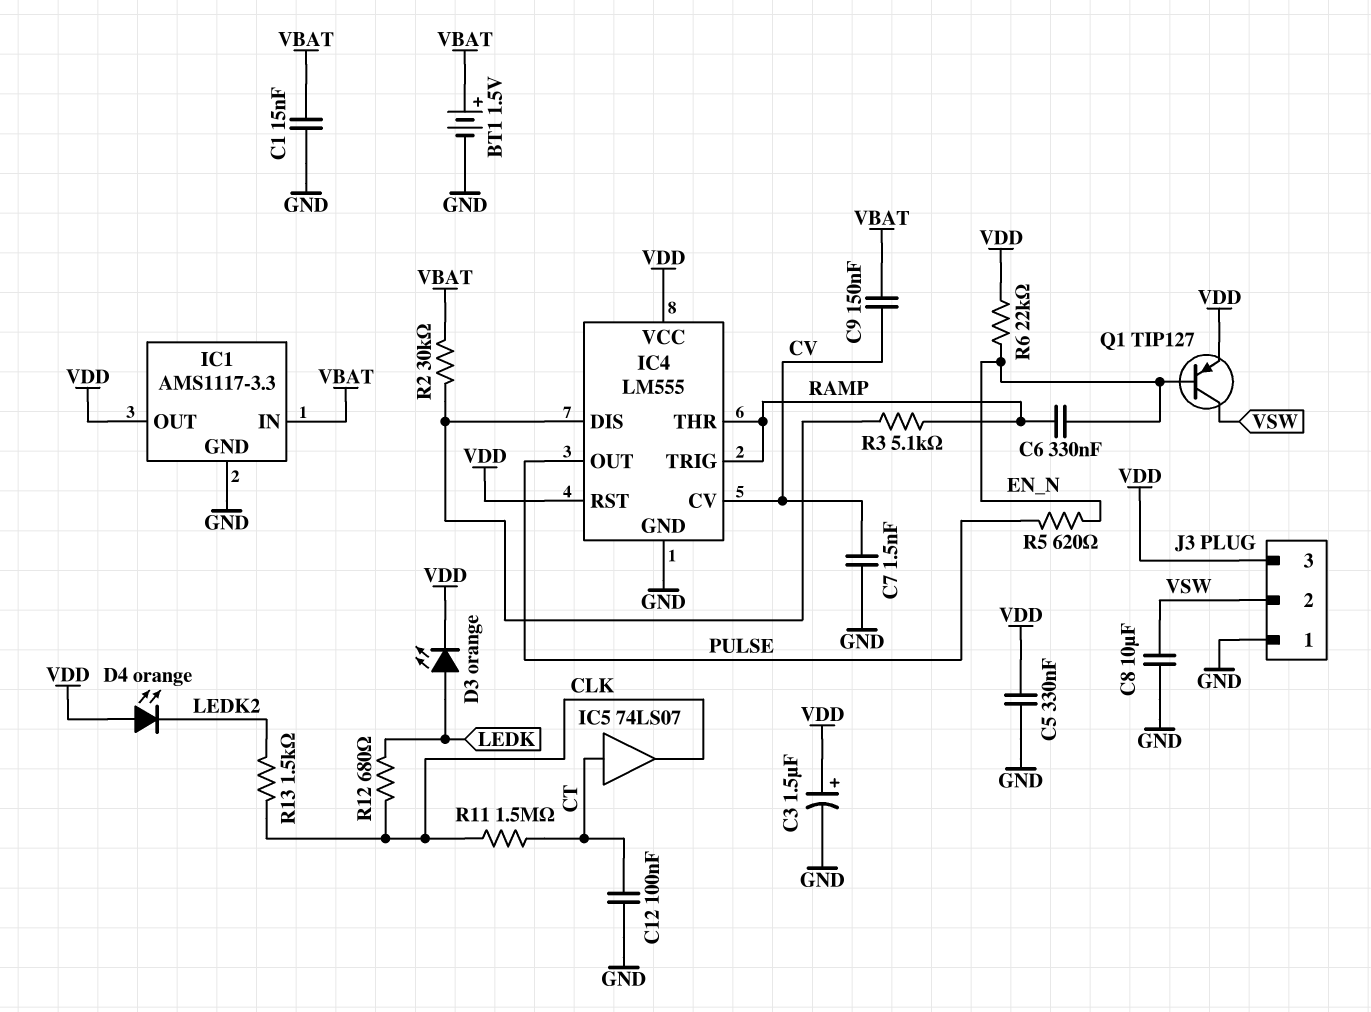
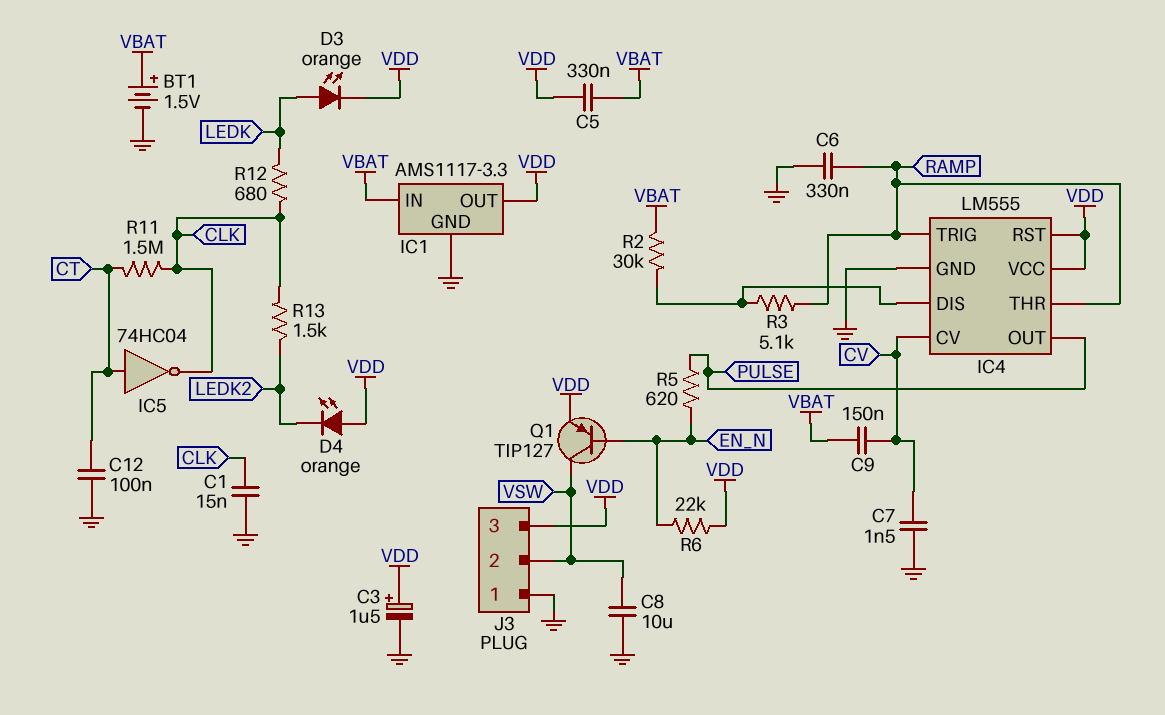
C1: 15nF (GND, VBAT) -> 15nF (CLK, GND)
C5: 330nF (GND, VDD) -> 330nF (VBAT, VDD)
C6: 330nF (EN_N, RAMP) -> 330nF (GND, RAMP)
IC5: buffer 74LS07 (in CT, out CLK) -> NOT 74HC04 (in CT, out CLK)

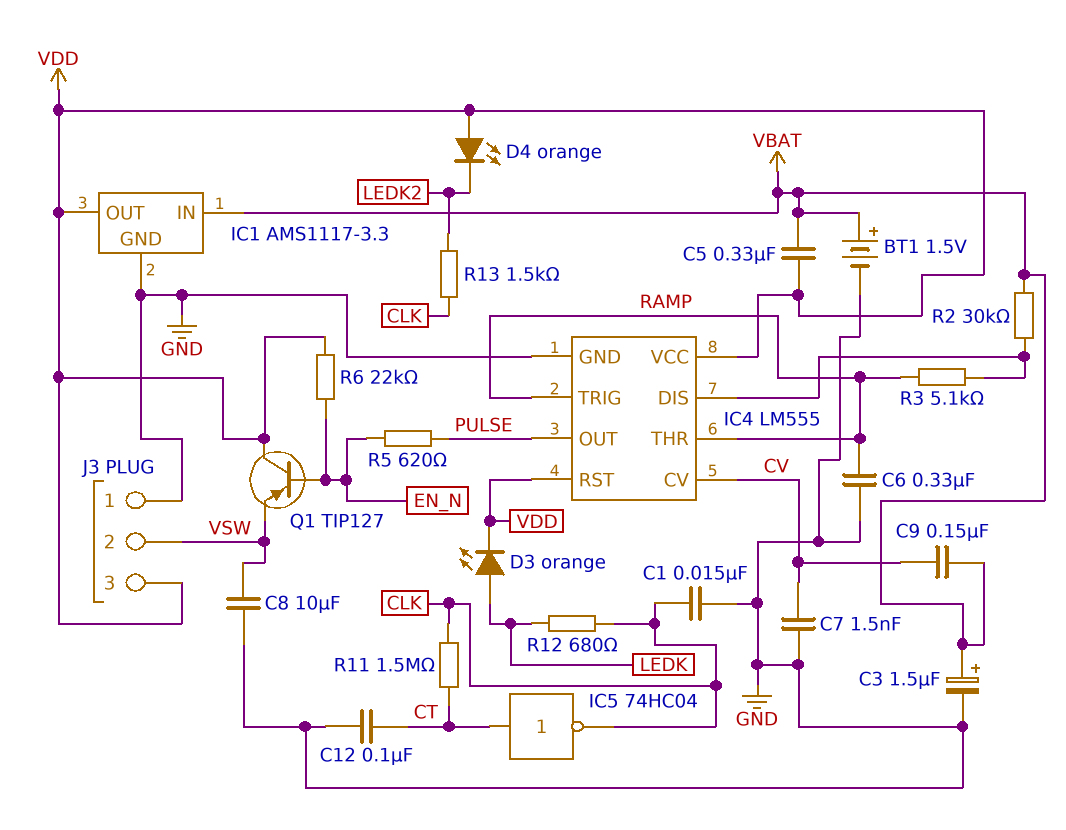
C3: 1.5uF (plus VDD, minus GND) -> 1.5uF (plus VBAT, minus GND)
Q1: PNP TIP127 (B EN_N, C VSW, E VDD) -> PNP TIP127 (B EN_N, C VDD, E VSW)

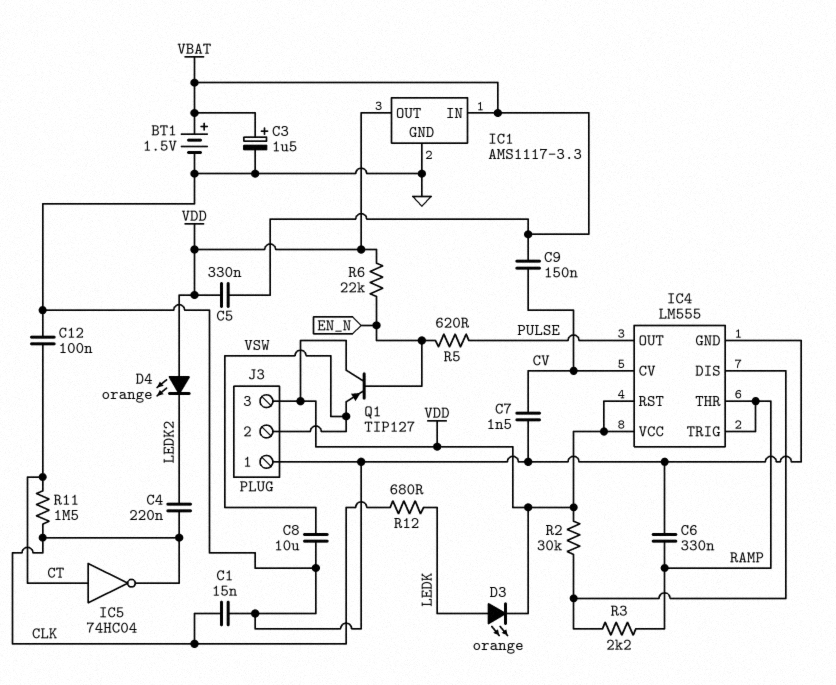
C4: none -> 220nF (CLK, LEDK2)
R2: 30k (IC4/DIS, VBAT) -> 30k (IC4/DIS, VDD)
R3: 5.1k (IC4/DIS, RAMP) -> 2.2k (IC4/DIS, RAMP)
R13: 1.5k (CLK, LEDK2) -> none

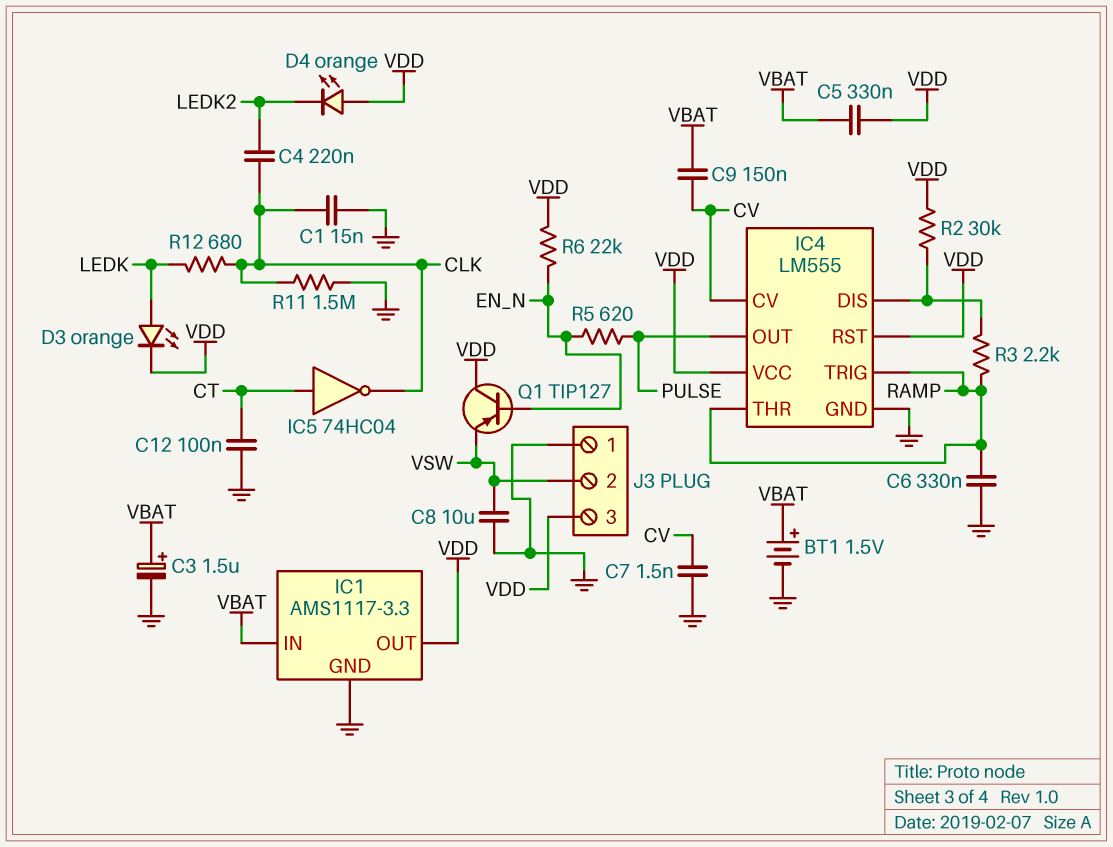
R11: 1.5M (CLK, CT) -> 1.5M (CLK, GND)

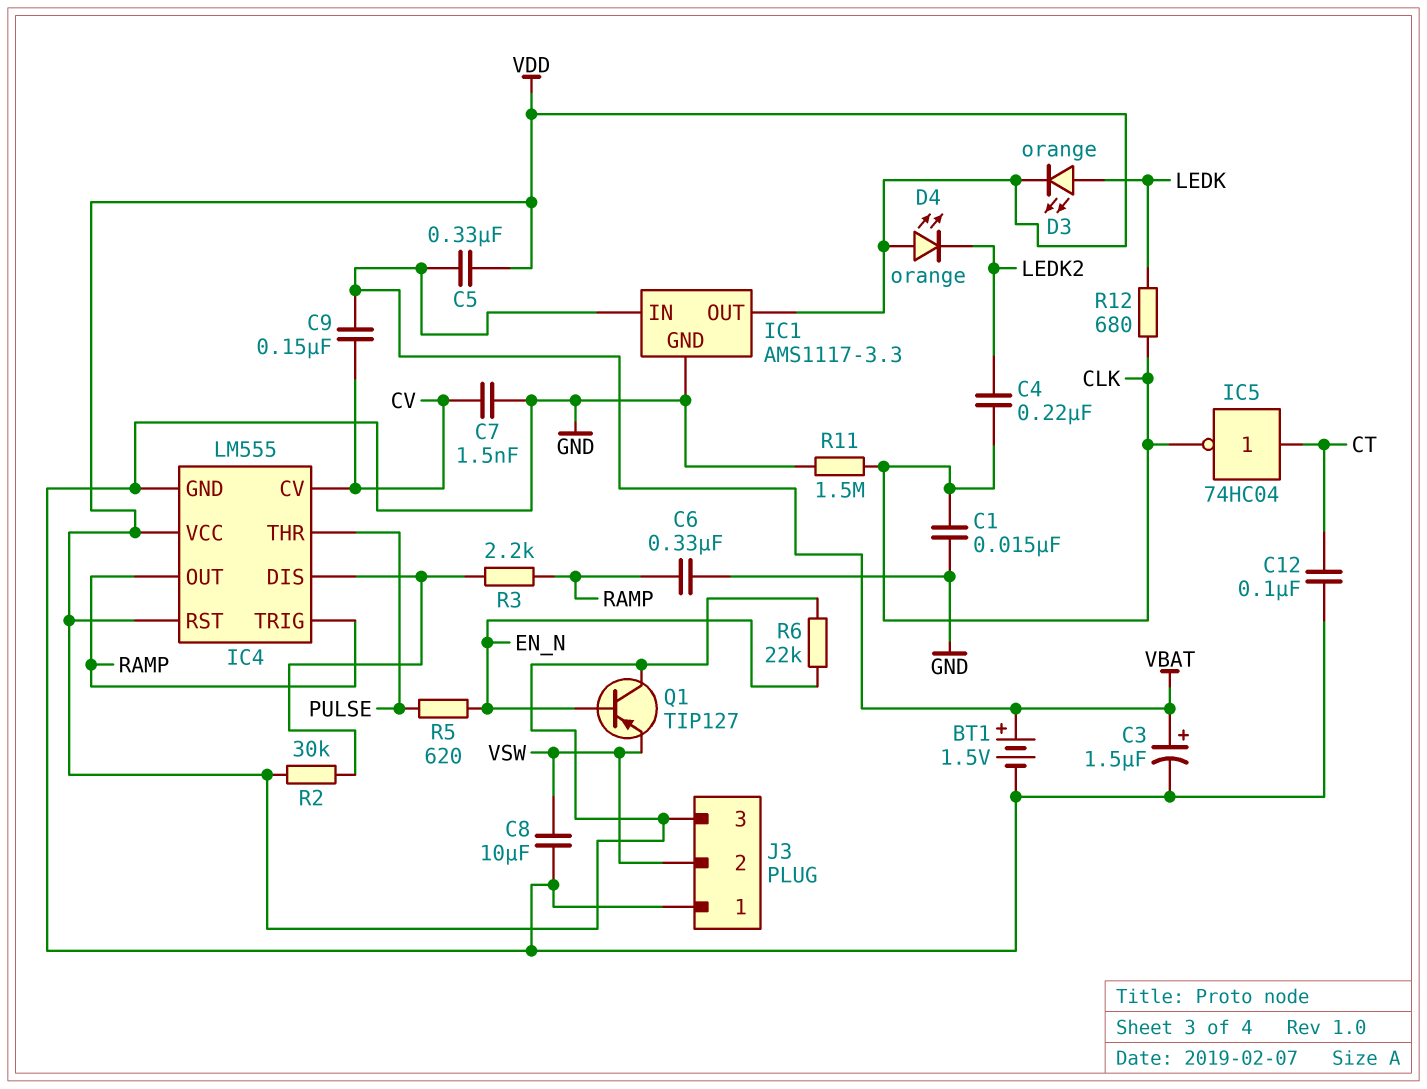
IC4 pin OUT: PULSE -> RAMP
IC4 pin THR: RAMP -> PULSE

